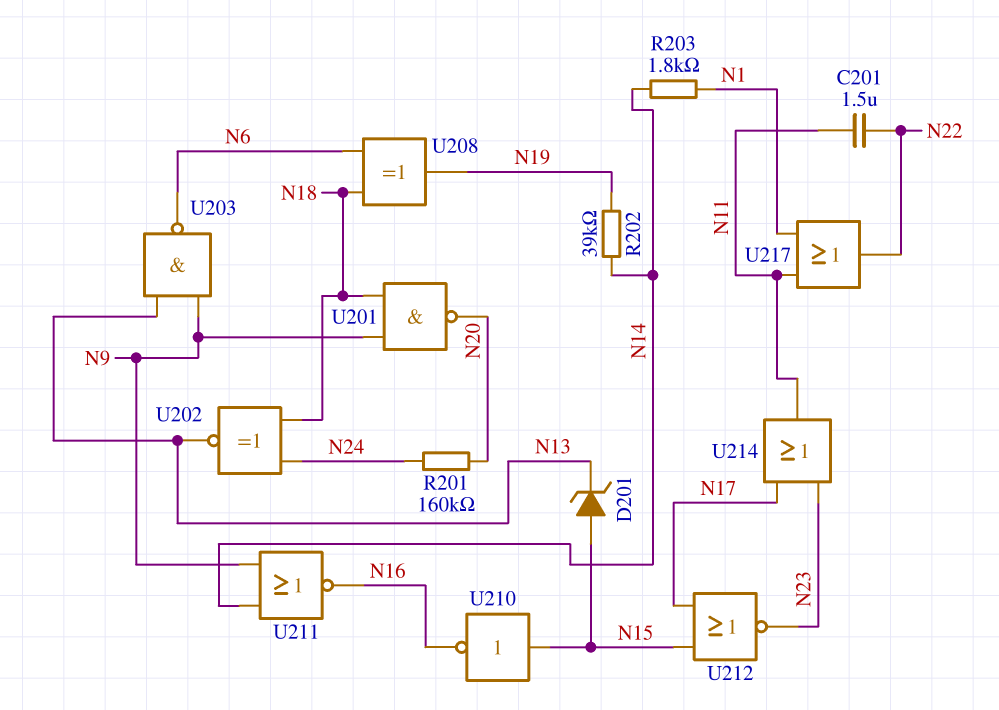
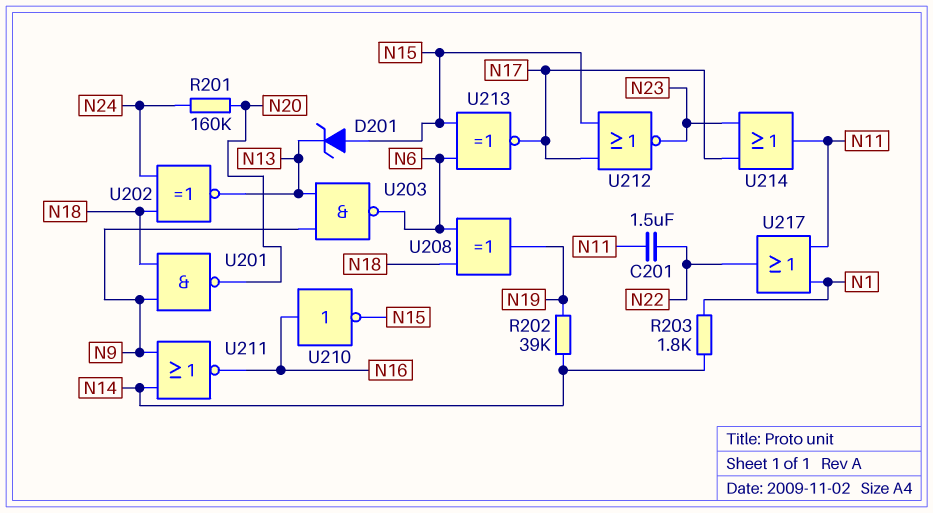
U210: NOT (in N15, out N16) -> NOT (in N16, out N15)
U213: none -> XNOR (in N6, in N15, out N17)

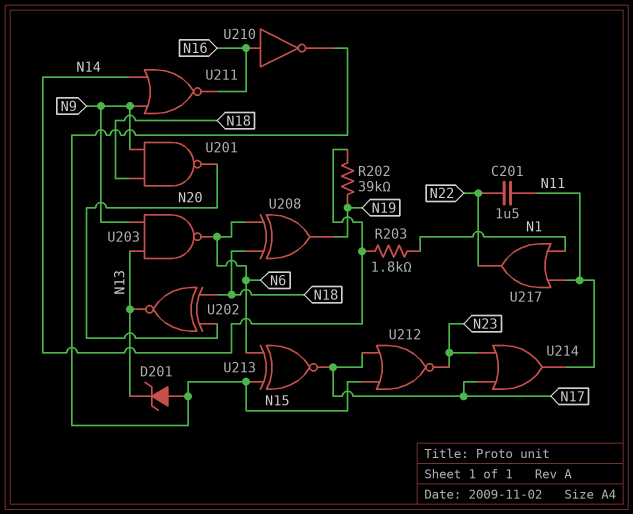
R201: 160k (N20, N24) -> none
U202: XNOR (in N18, in N24, out N13) -> XNOR (in N18, in N20, out N13)

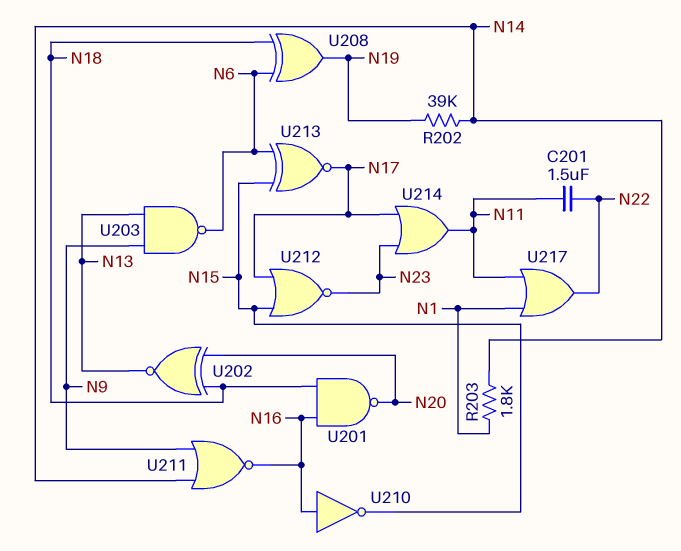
D201: zener (A N15, K N13) -> none
U201: NAND (in N9, in N18, out N20) -> NAND (in N16, in N18, out N20)

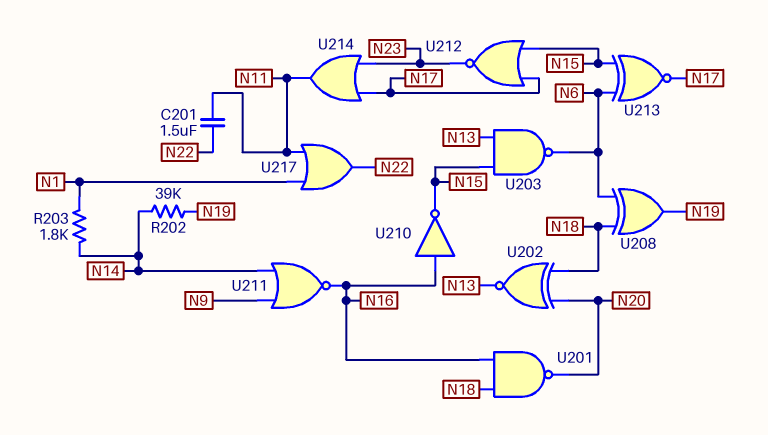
U203: NAND (in N9, in N13, out N6) -> NAND (in N13, in N15, out N6)

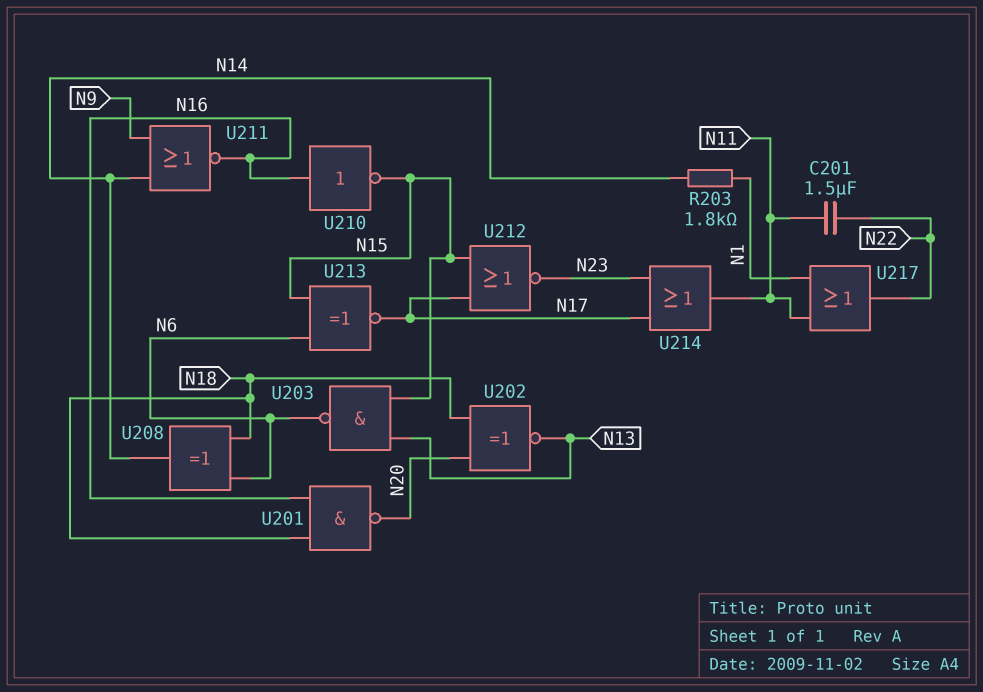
R202: 39k (N14, N19) -> none
U208: XOR (in N6, in N18, out N19) -> XOR (in N6, in N18, out N14)

